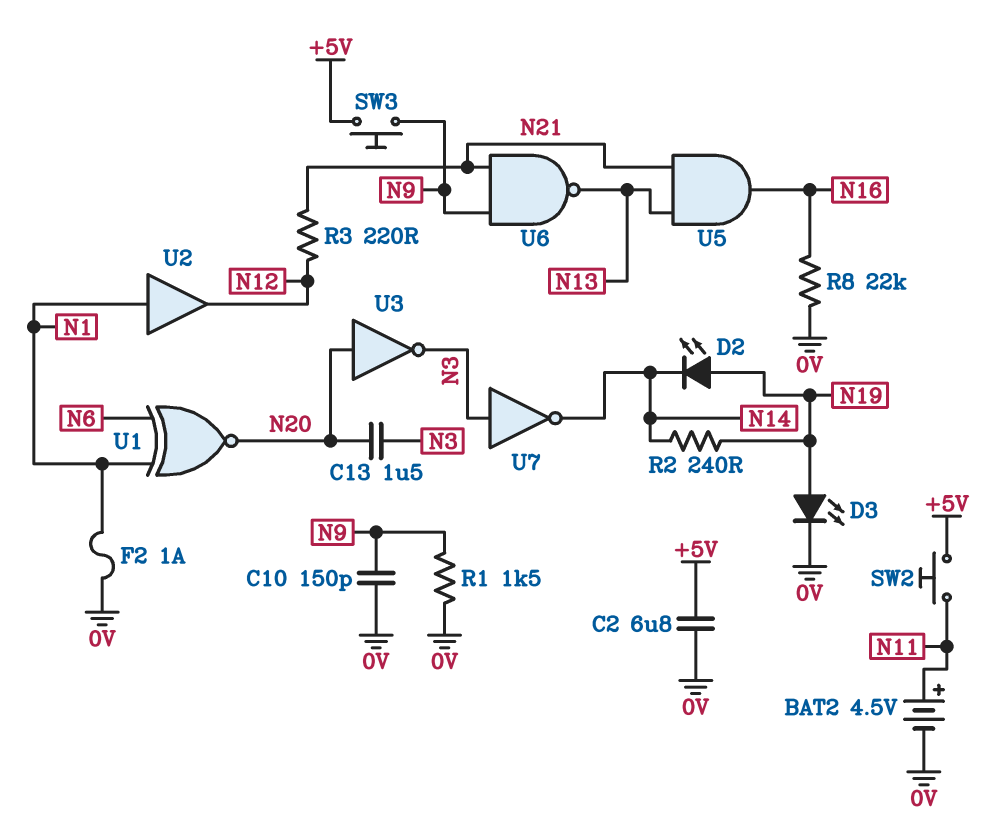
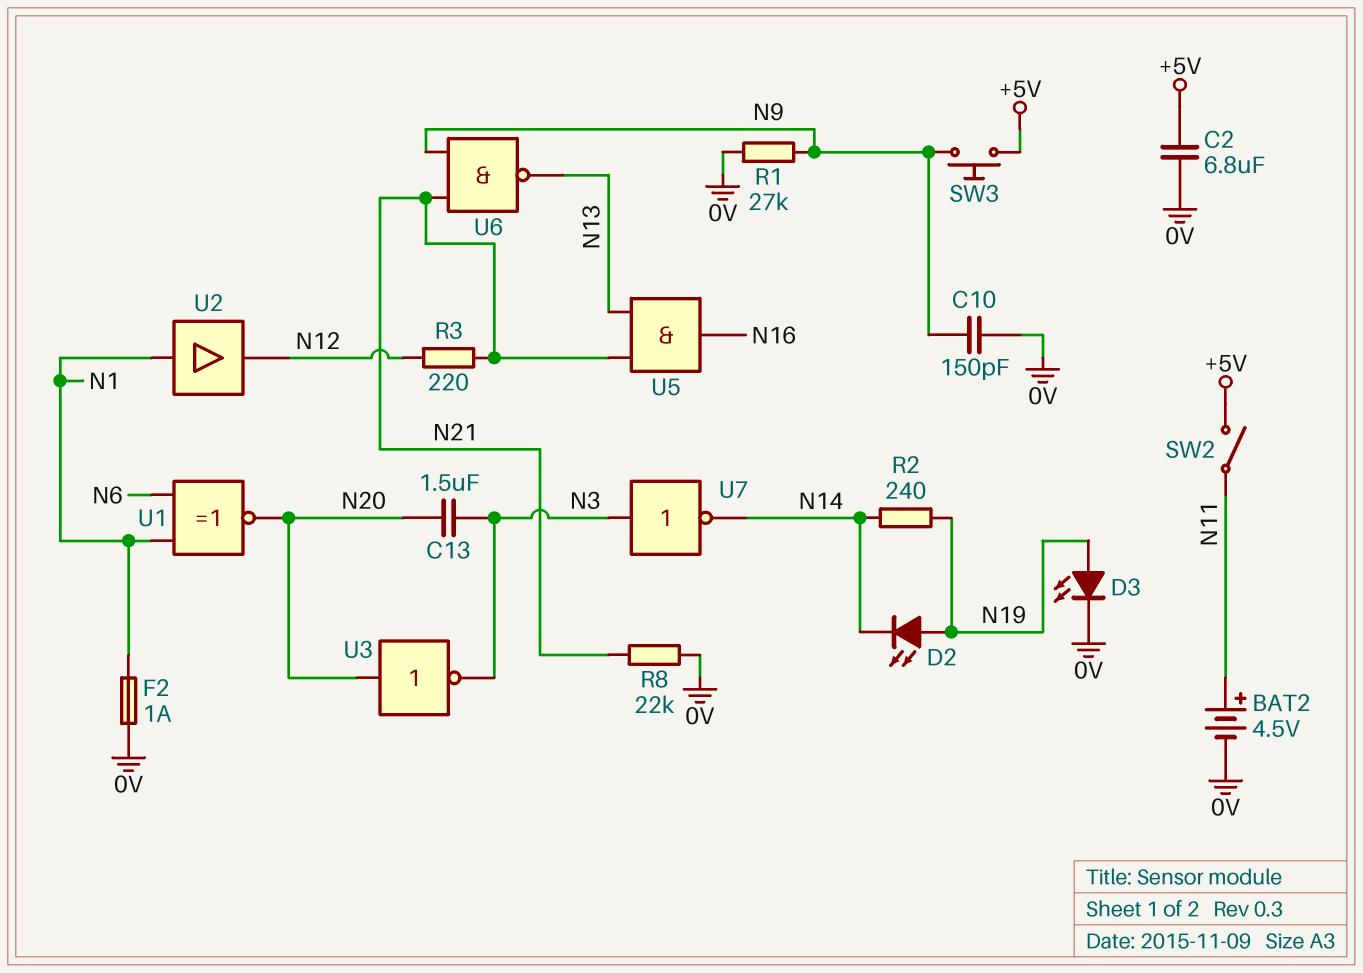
R1: 1.5k (0V, N9) -> 27k (0V, N9)
R8: 22k (0V, N16) -> 22k (0V, N21)
SW2: button (+5V, N11) -> switch (+5V, N11)

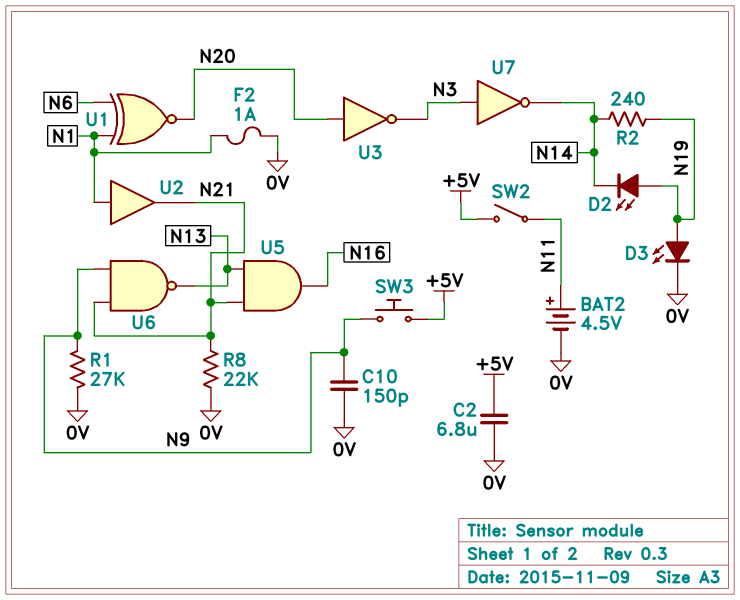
C13: 1.5uF (N3, N20) -> none
R3: 220 (N12, N21) -> none
U2: buffer (in N1, out N12) -> buffer (in N1, out N21)

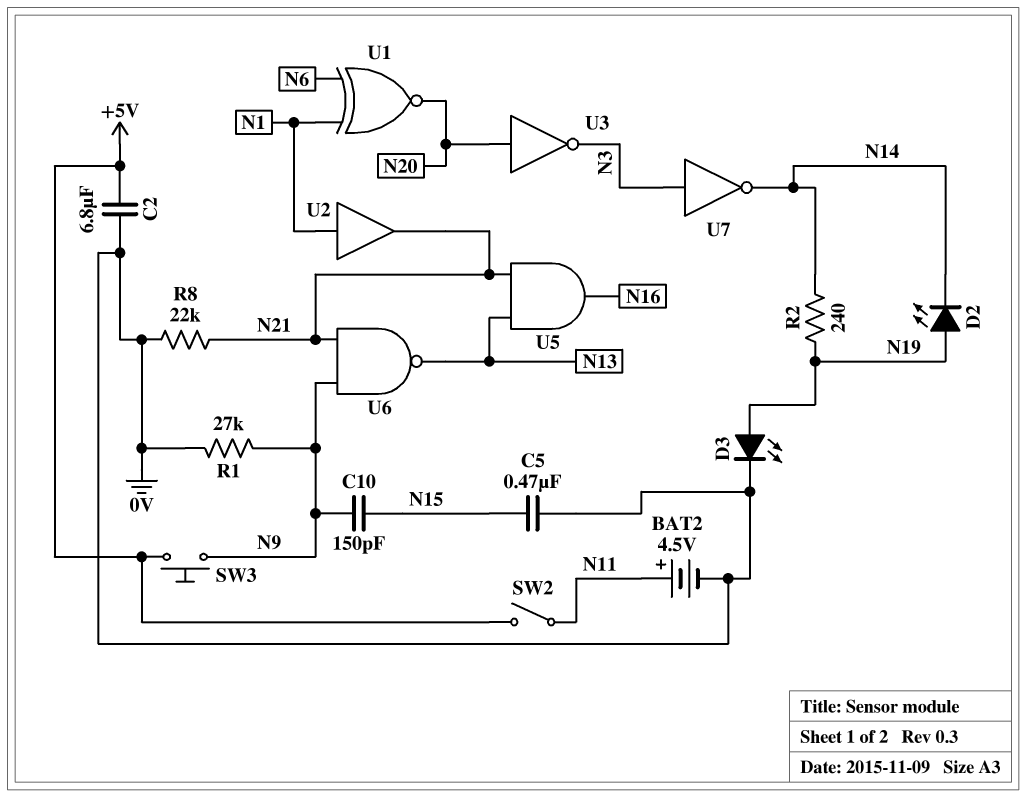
C5: none -> 470nF (0V, N15)
C10: 150pF (0V, N9) -> 150pF (N9, N15)
F2: 1A (0V, N1) -> none

